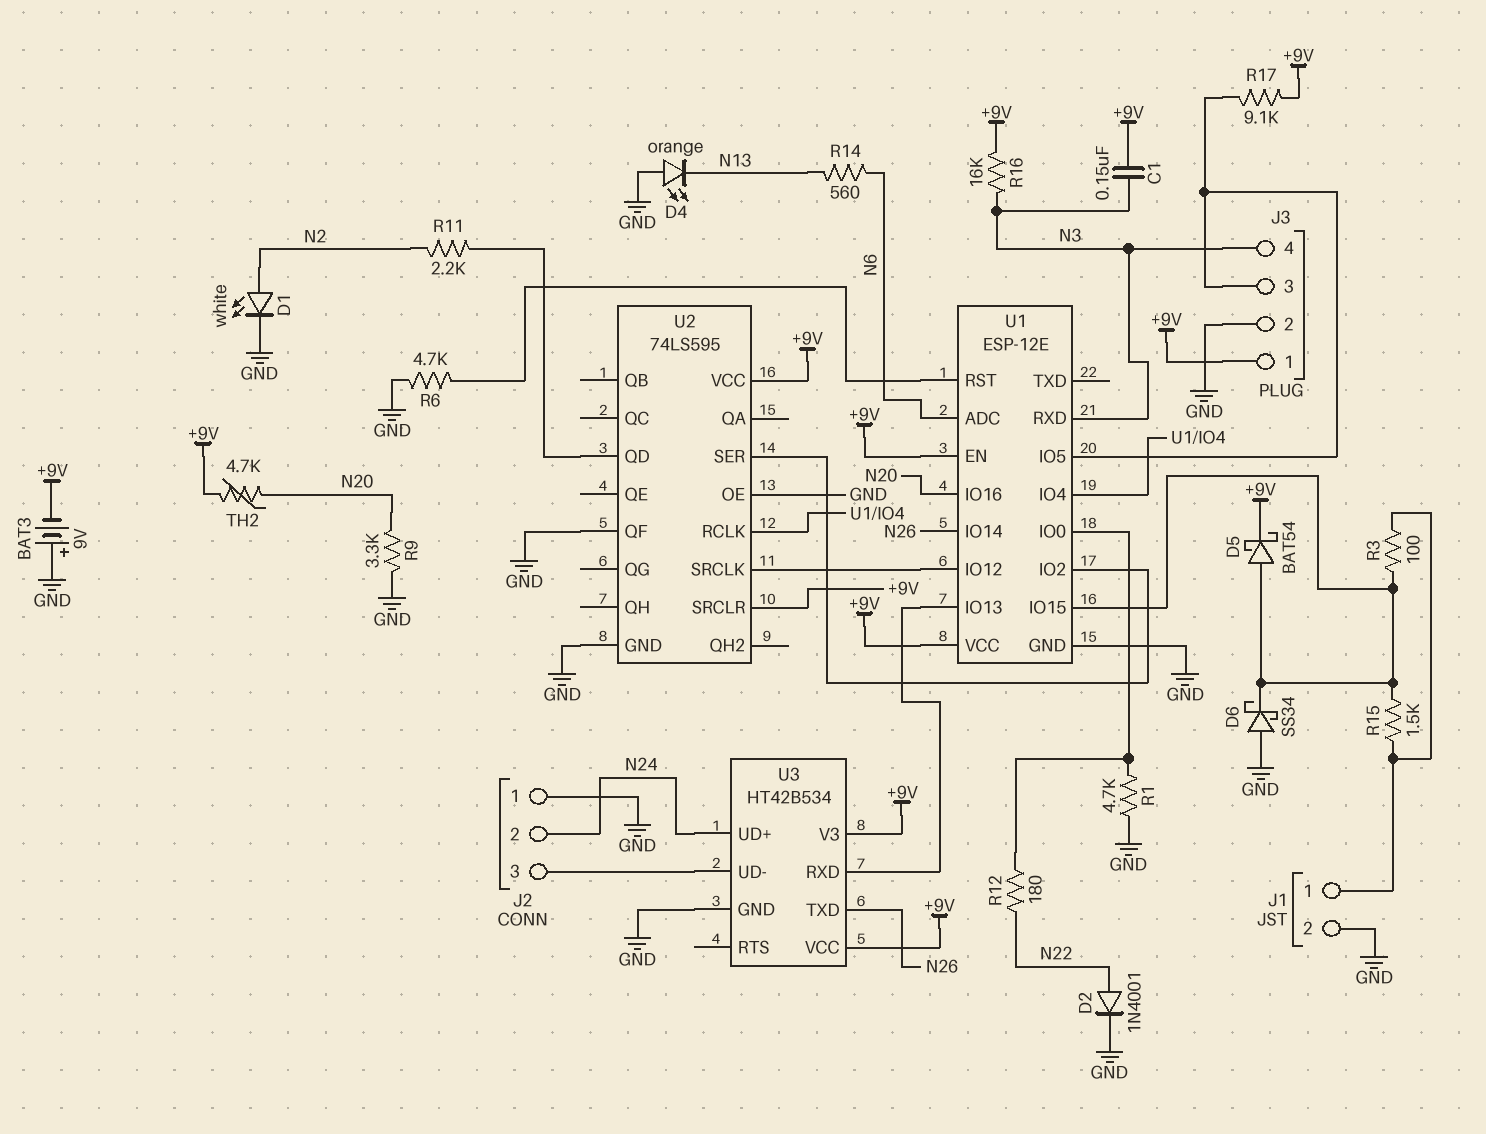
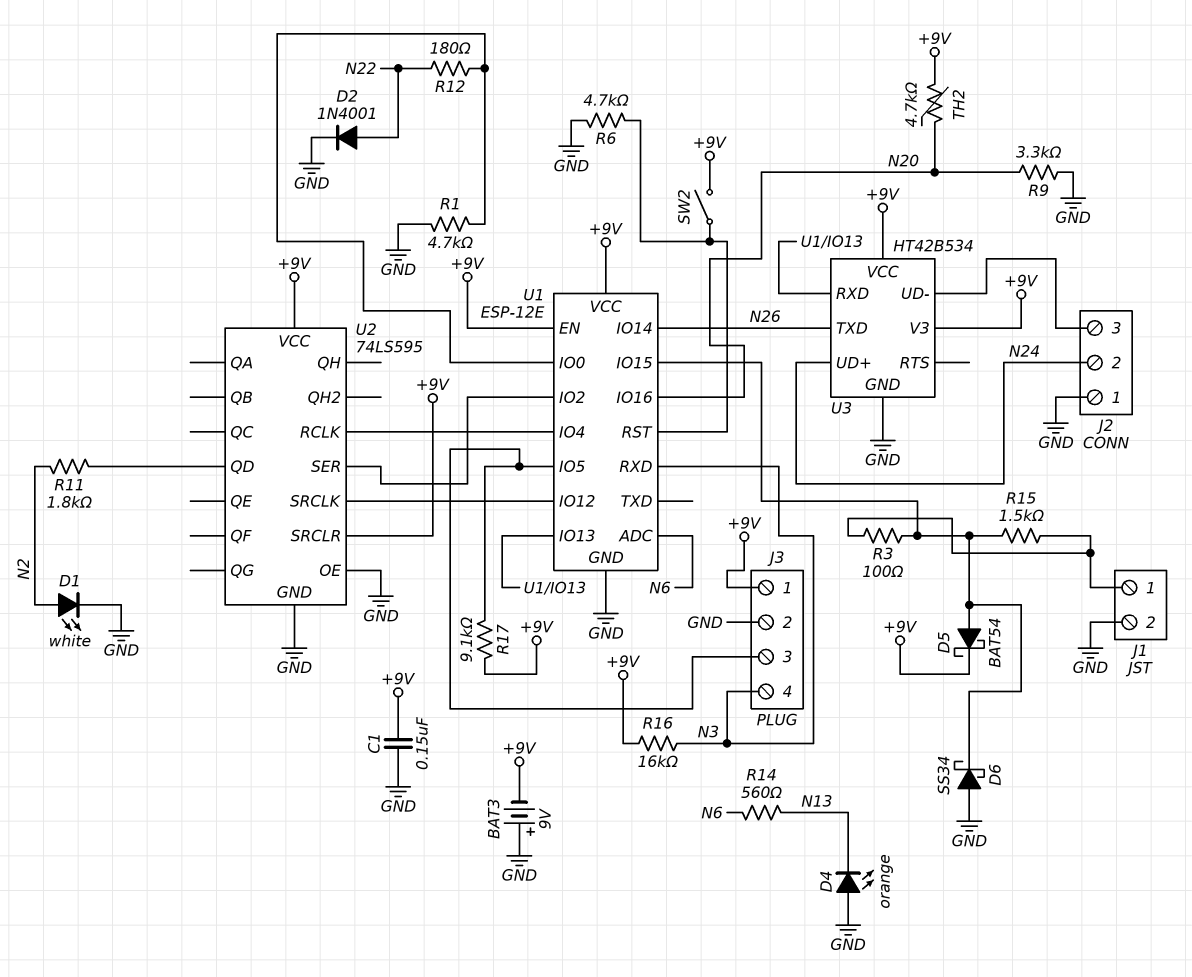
C1: 150nF (+9V, N3) -> 150nF (+9V, GND)
R11: 2.2k (N2, U2/QD) -> 1.8k (N2, U2/QD)
SW2: none -> switch (+9V, U1/RST)
U2 pin QF: GND -> none

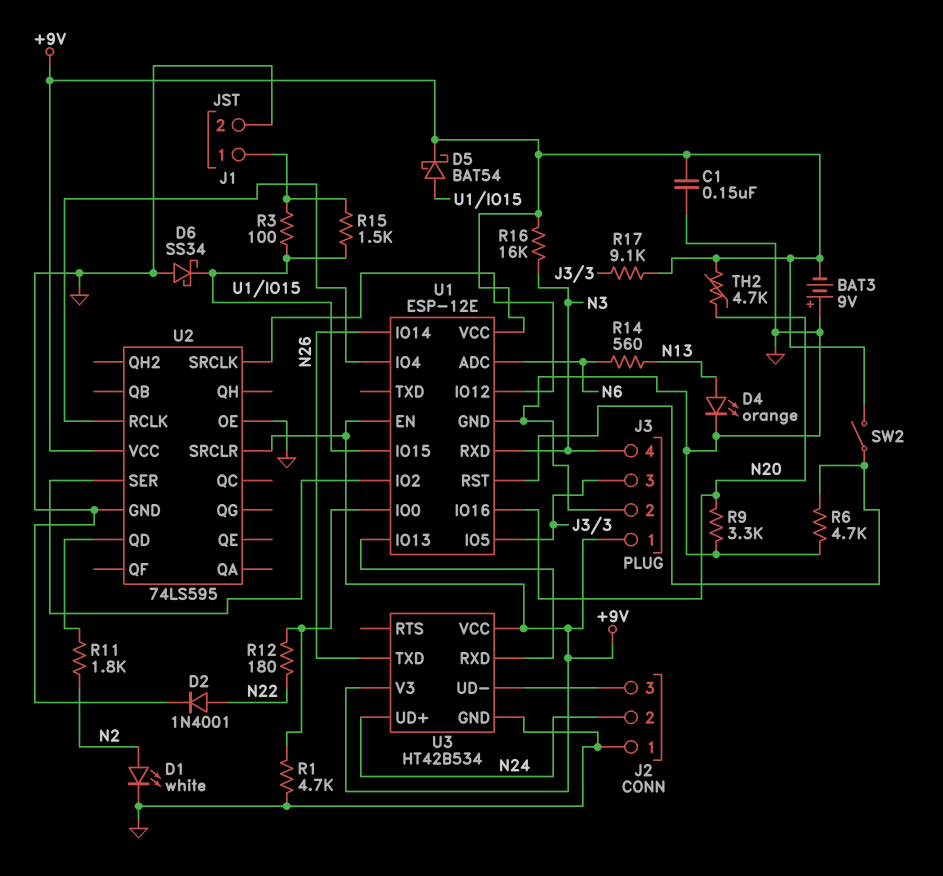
D4: LED orange (A GND, K N13) -> LED orange (A N13, K GND)

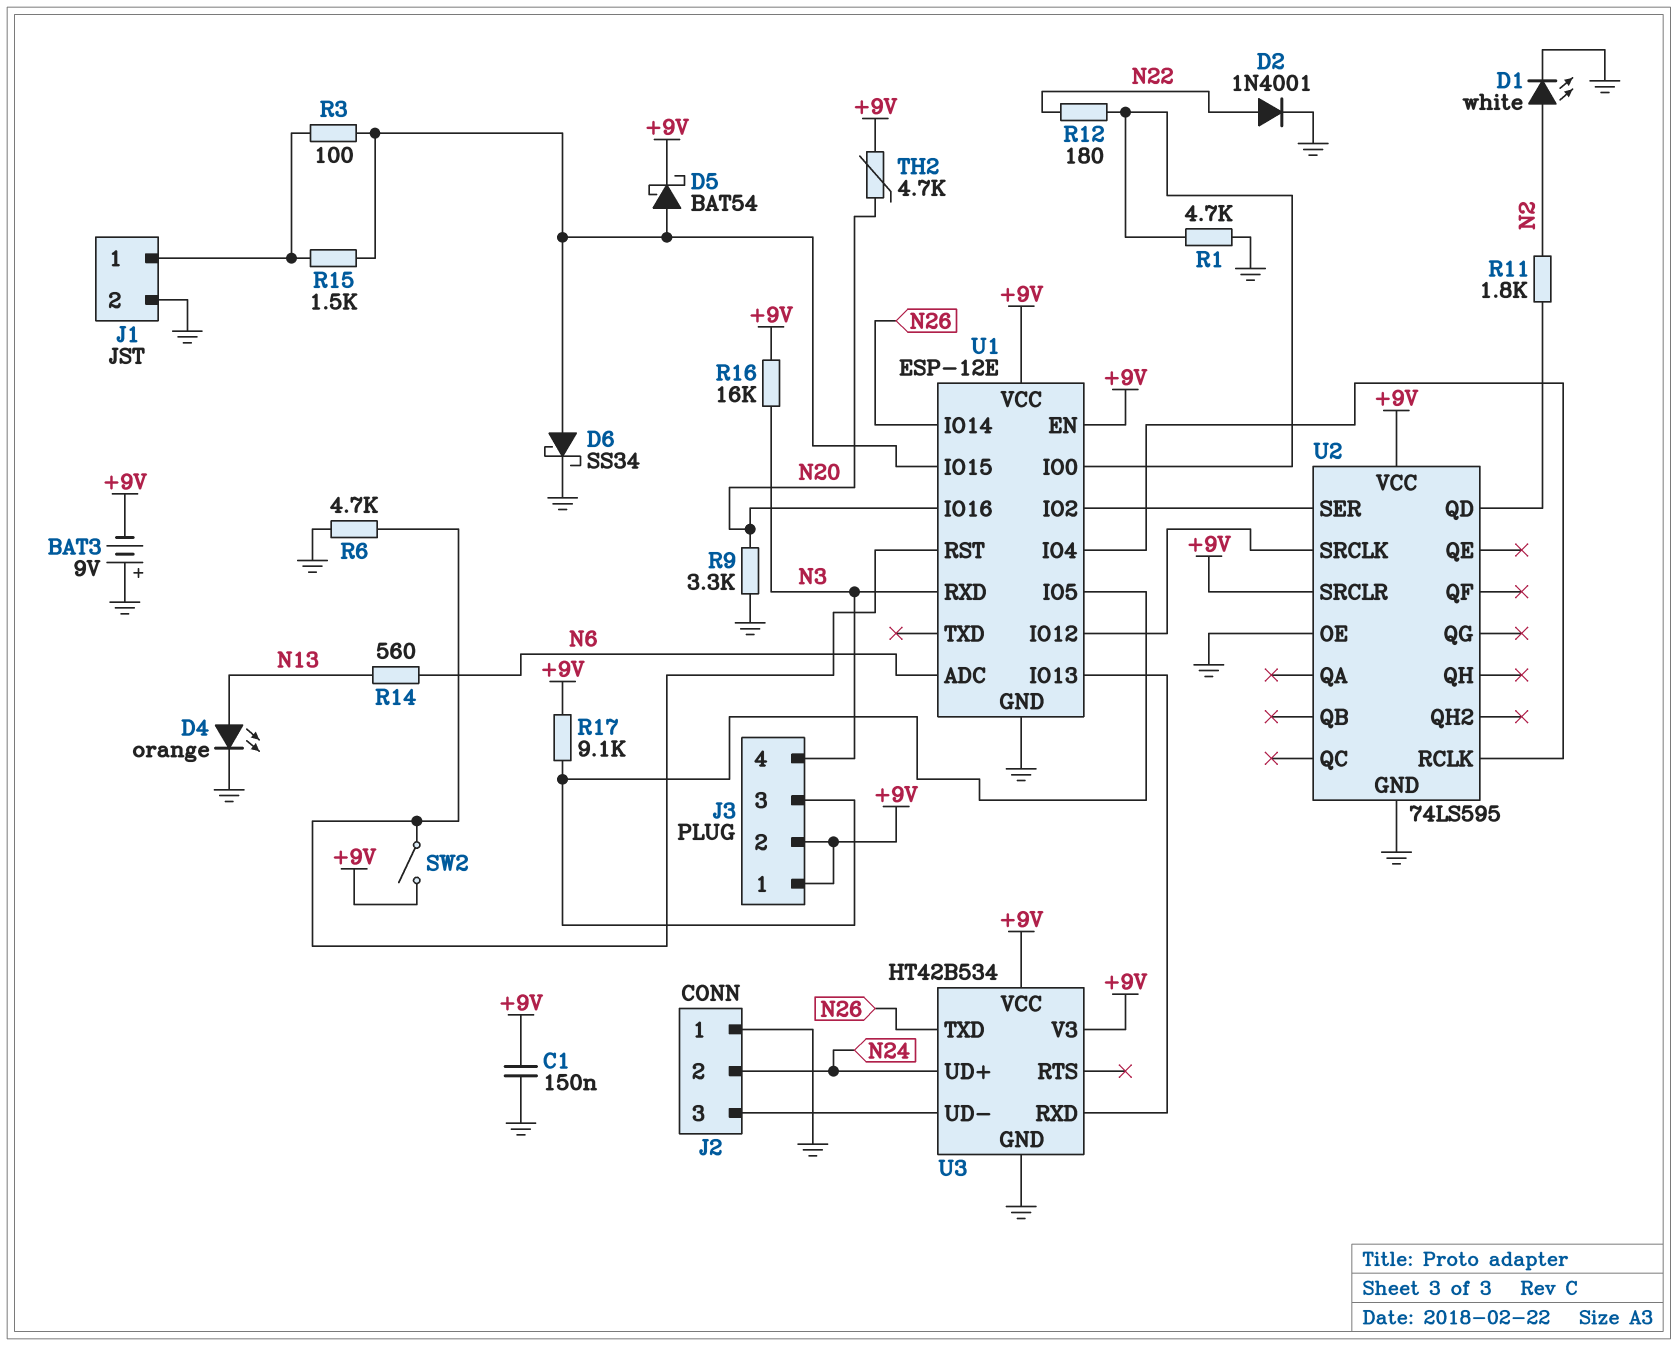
D6: schottky SS34 (A GND, K U1/IO15) -> schottky SS34 (A U1/IO15, K GND)
J3 pin 2: GND -> +9V

